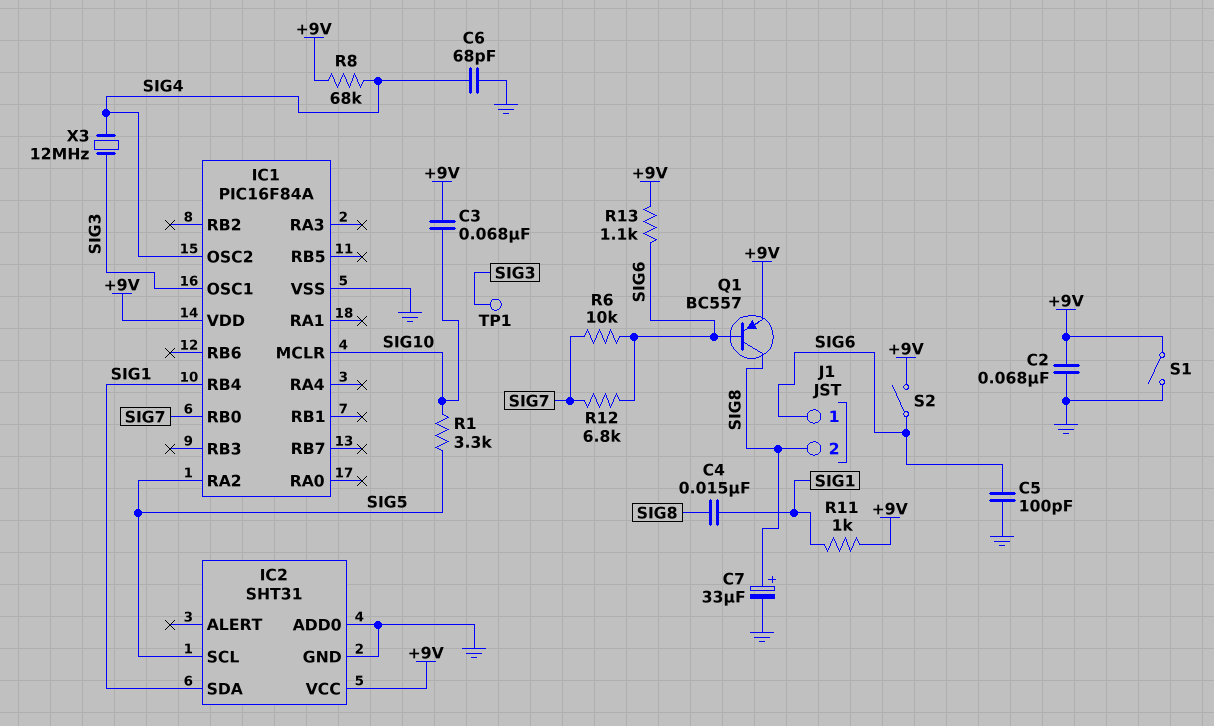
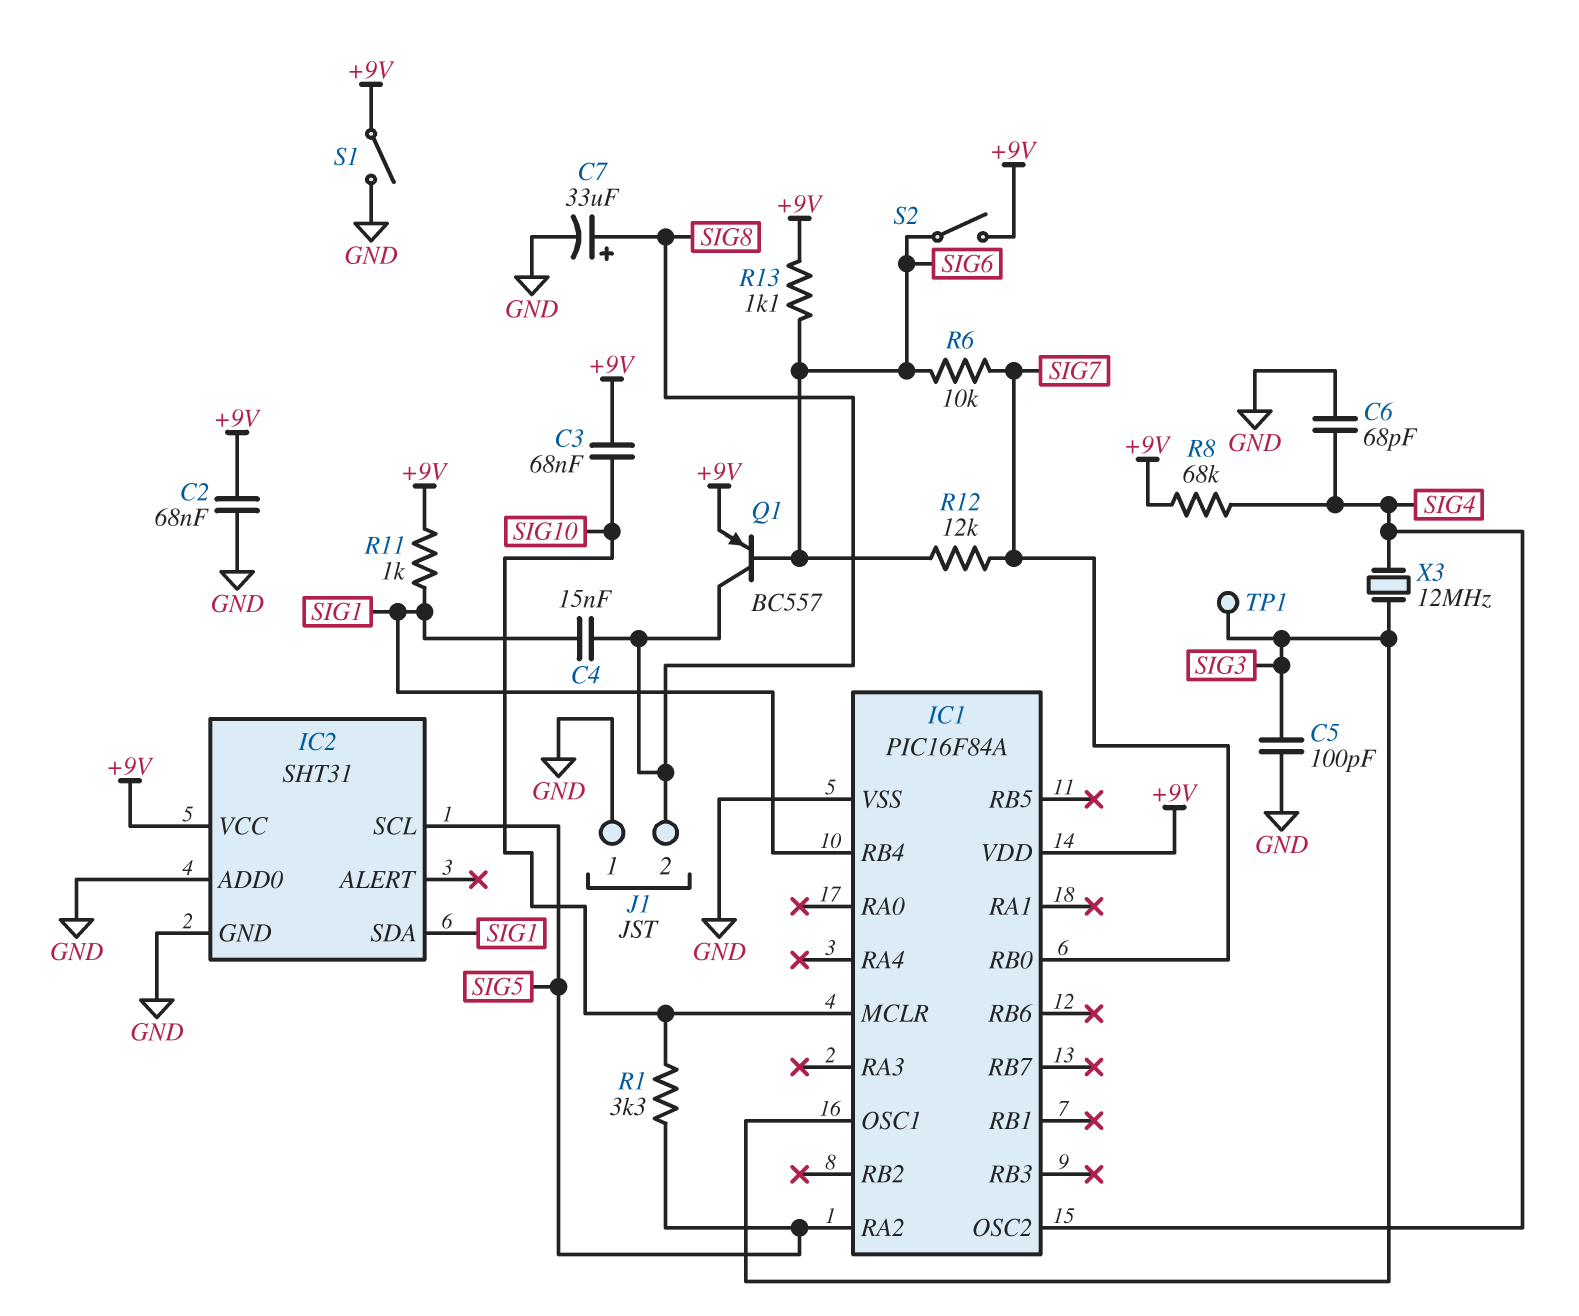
C5: 100pF (GND, SIG6) -> 100pF (GND, SIG3)
J1 pin 1: SIG6 -> GND
R12: 6.8k (SIG6, SIG7) -> 12k (SIG6, SIG7)

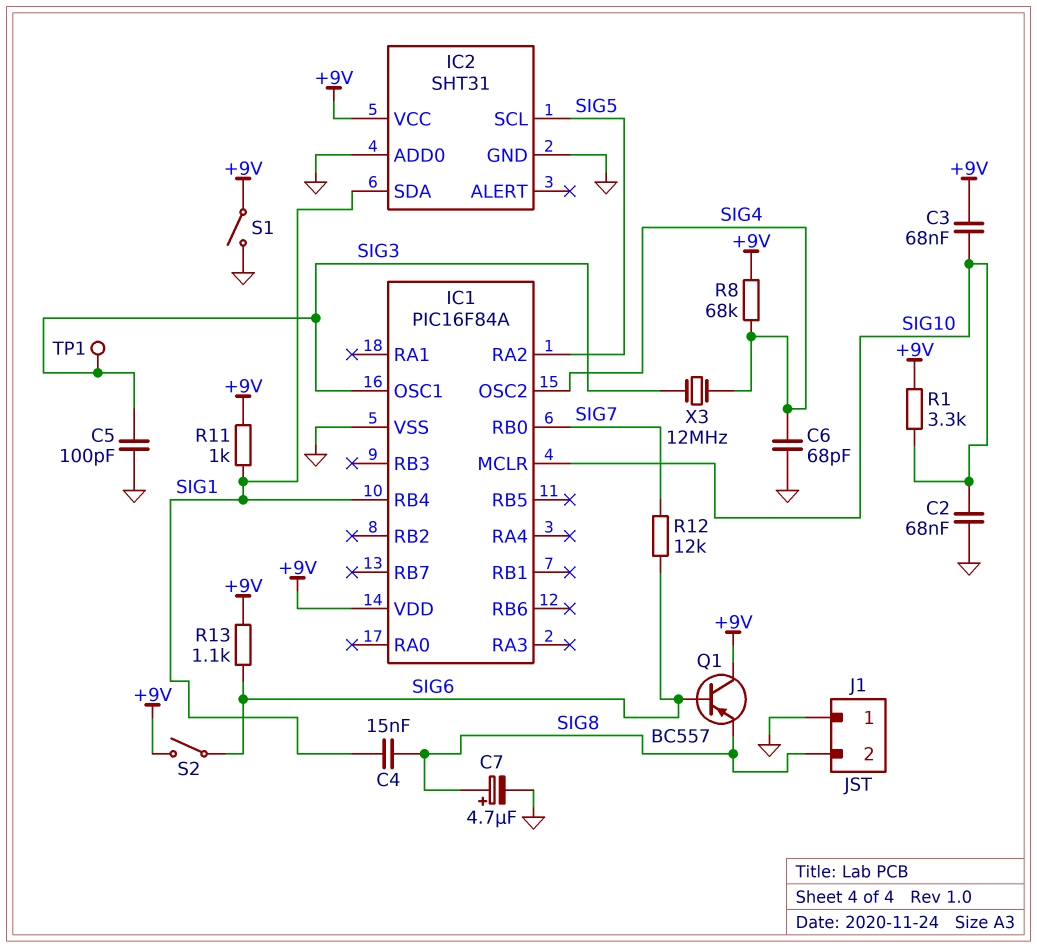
C2: 68nF (+9V, GND) -> 68nF (GND, SIG10)
C7: 33uF (plus SIG8, minus GND) -> 4.7uF (plus SIG8, minus GND)
Q1: PNP BC557 (B SIG6, C SIG8, E +9V) -> PNP BC557 (B SIG6, C +9V, E SIG8)
R1: 3.3k (SIG5, SIG10) -> 3.3k (+9V, SIG10)
R6: 10k (SIG6, SIG7) -> none

